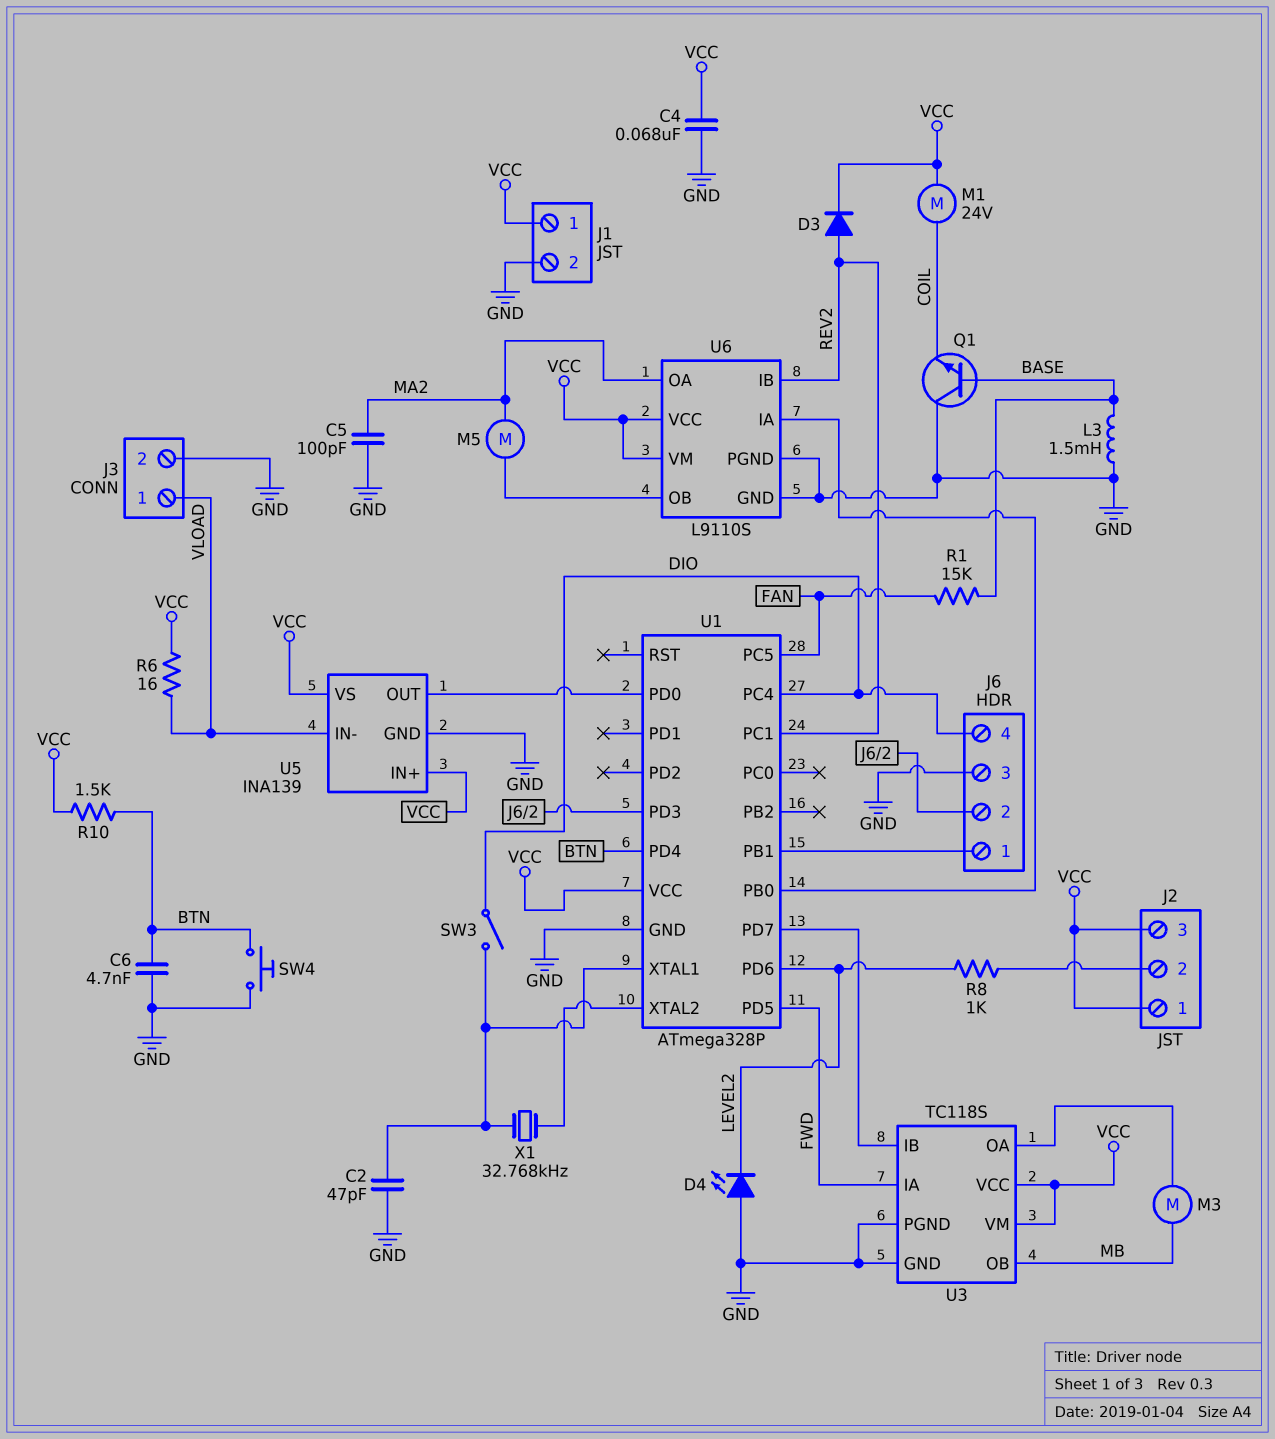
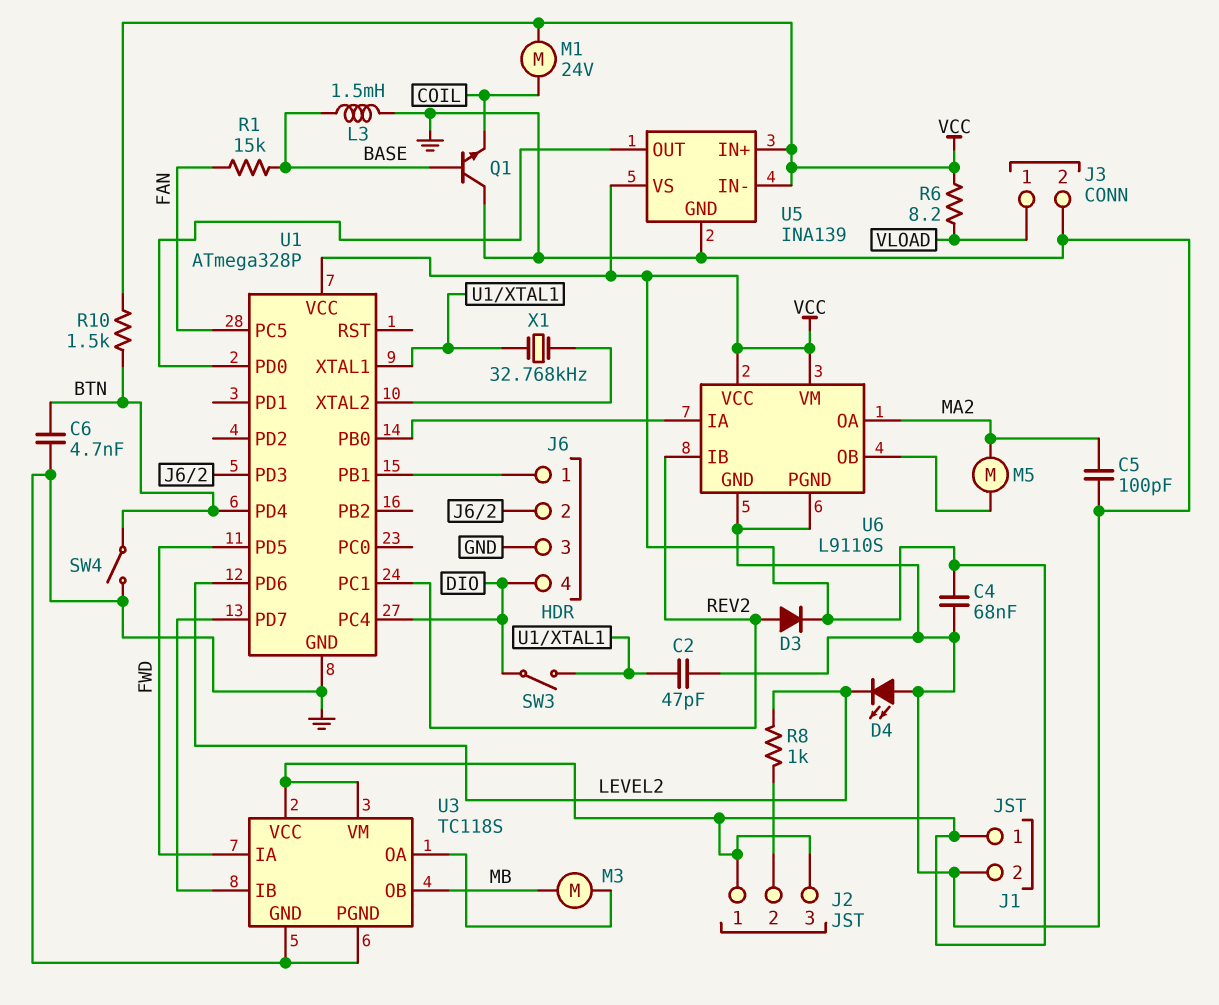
R6: 16 (VCC, VLOAD) -> 8.2 (VCC, VLOAD)
SW4: button (BTN, GND) -> switch (BTN, GND)
U5 pin IN-: VLOAD -> VCC

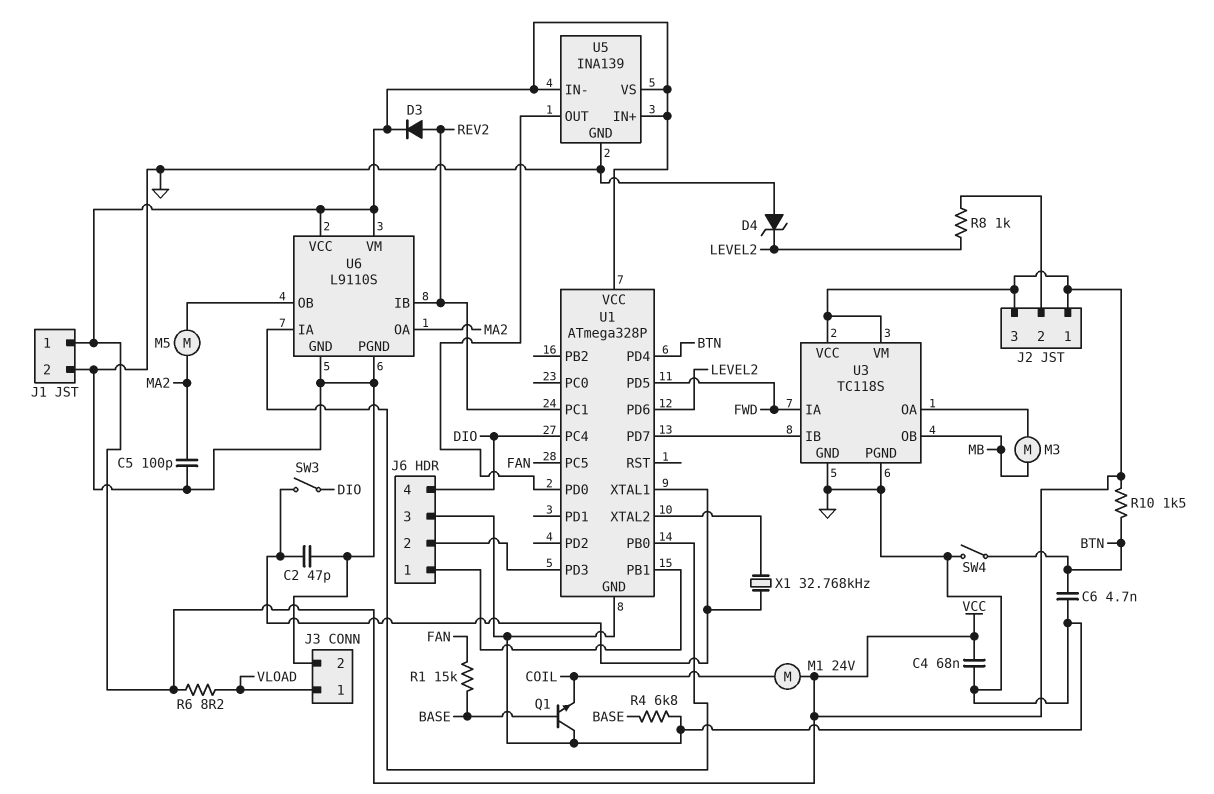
D4: LED (A GND, K LEVEL2) -> zener (A GND, K LEVEL2)
L3: 1.5mH (BASE, GND) -> none
R4: none -> 6.8k (BASE, GND)

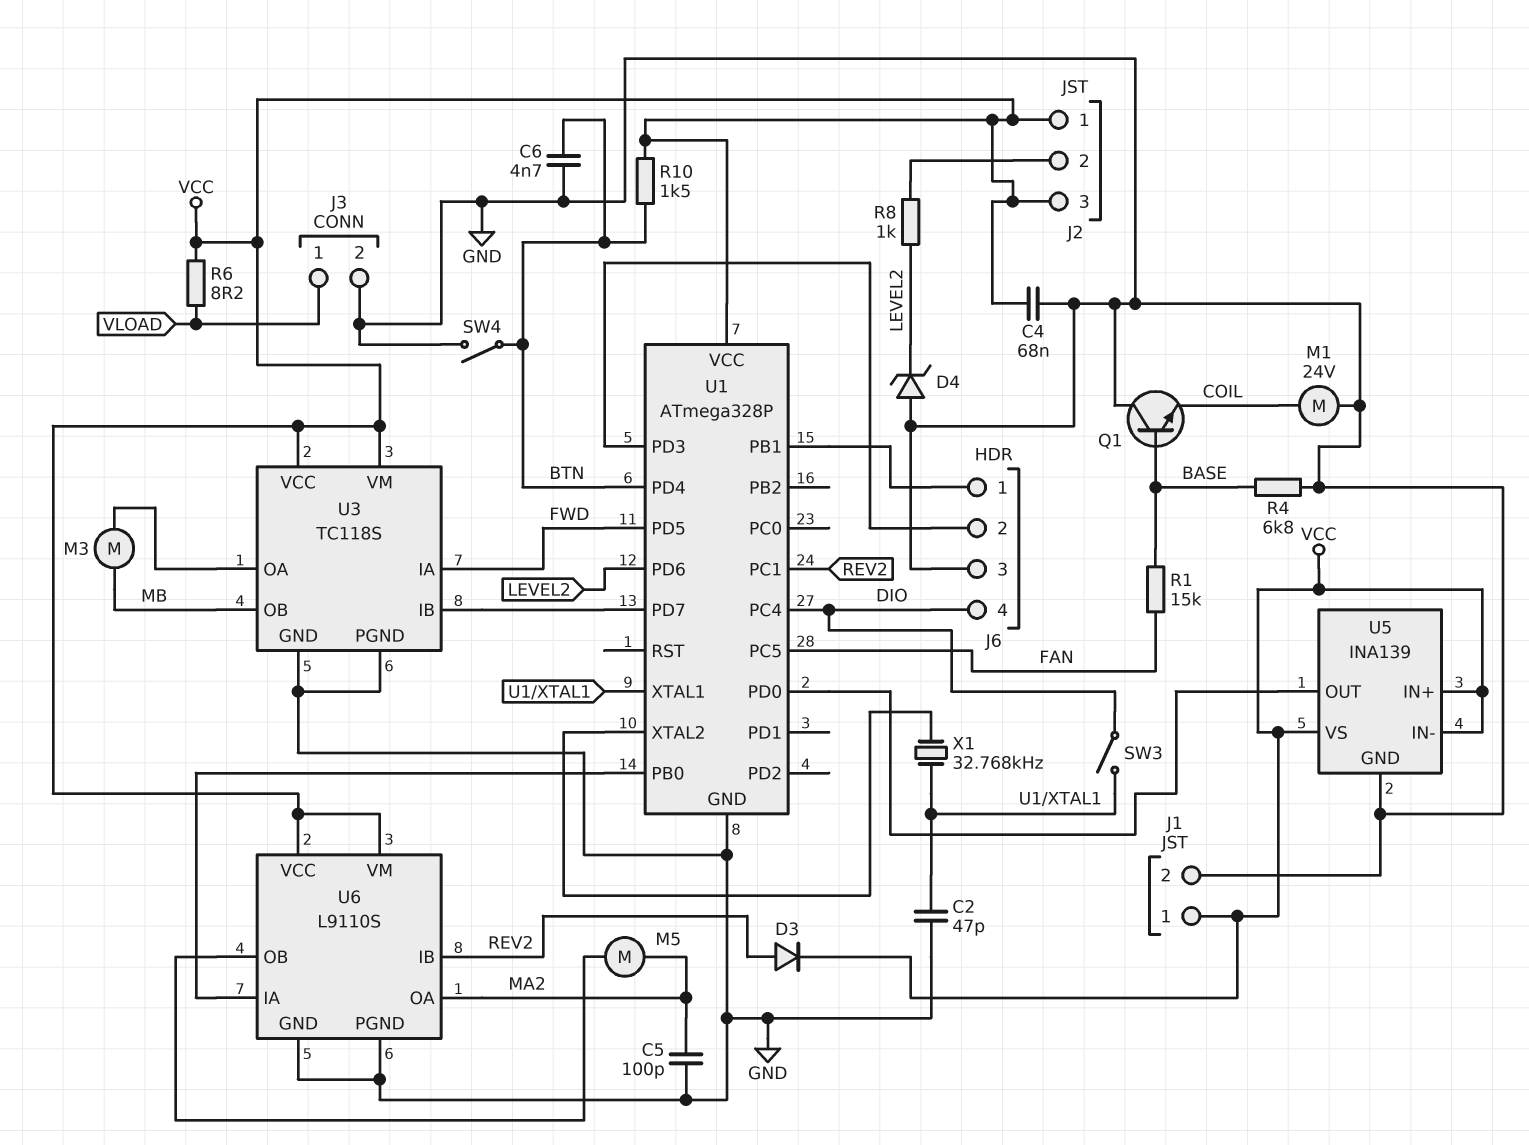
M1: motor 24V (COIL, VCC) -> motor 24V (COIL, GND)

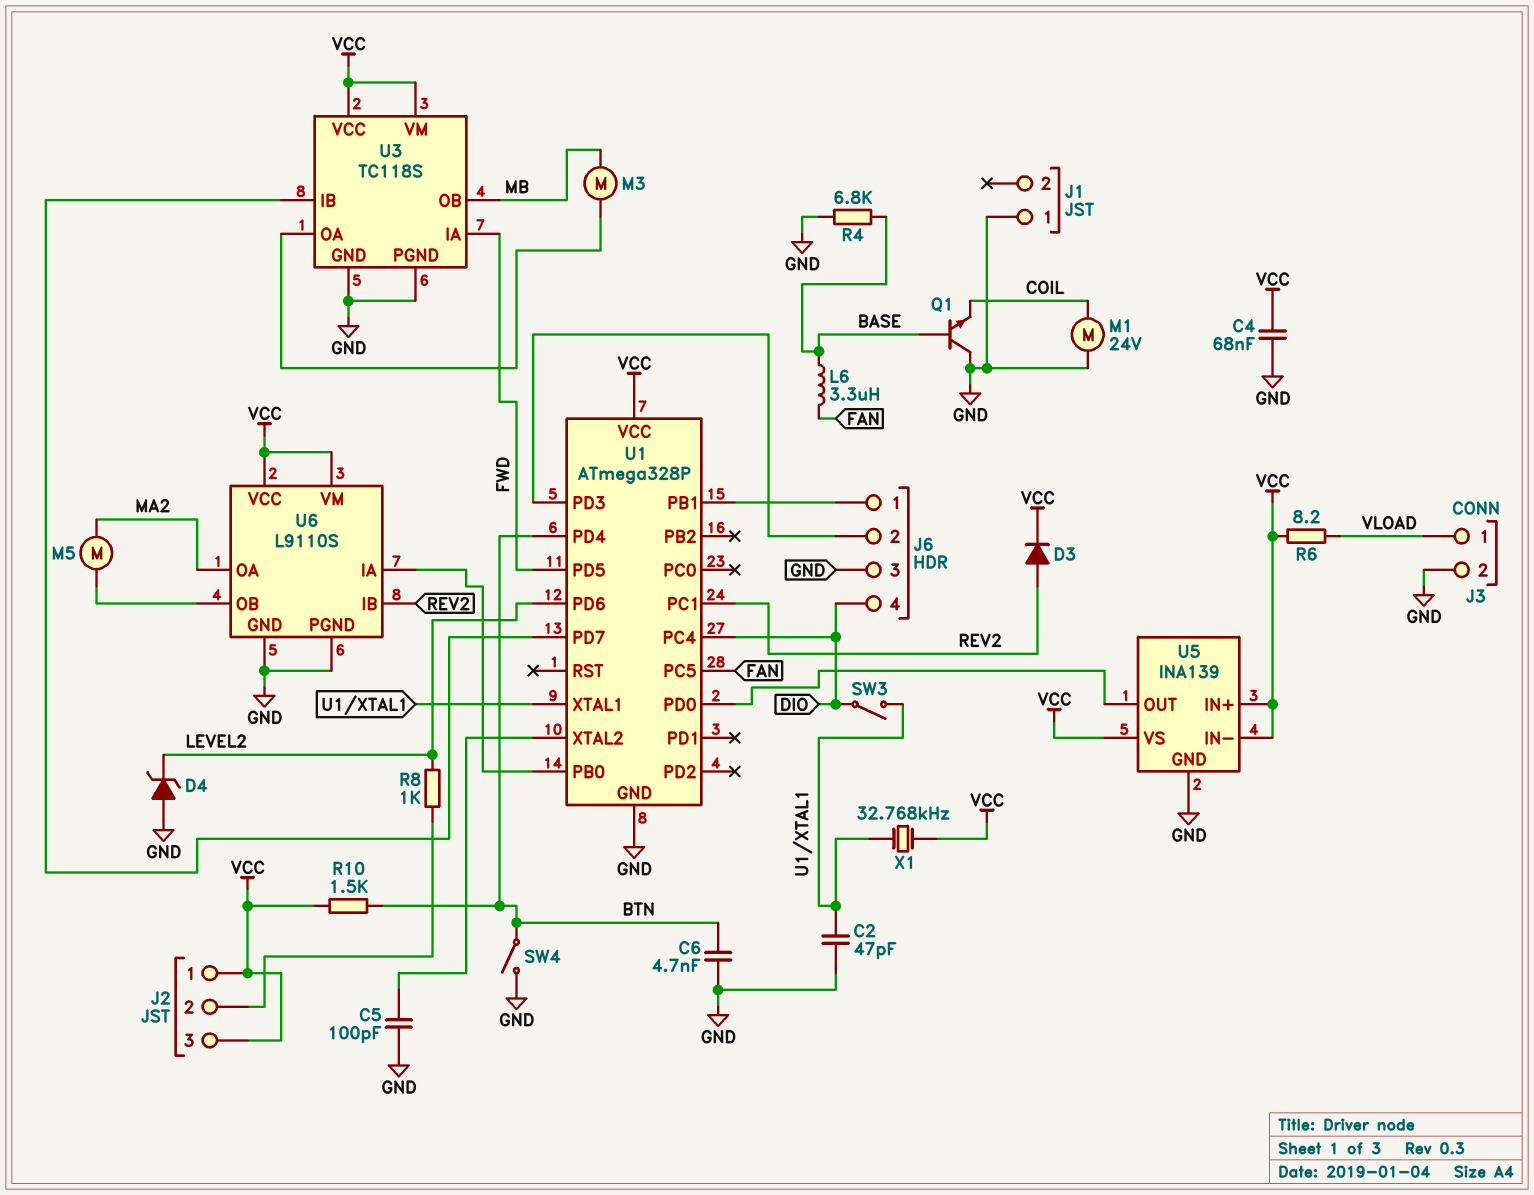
C5: 100pF (GND, MA2) -> 100pF (GND, U1/XTAL2)
J1 pin 1: VCC -> GND
J1 pin 2: GND -> none
L6: none -> 3.3uH (BASE, FAN)
R1: 15k (BASE, FAN) -> none
X1: 32.768kHz (U1/XTAL1, U1/XTAL2) -> 32.768kHz (U1/XTAL1, VCC)

